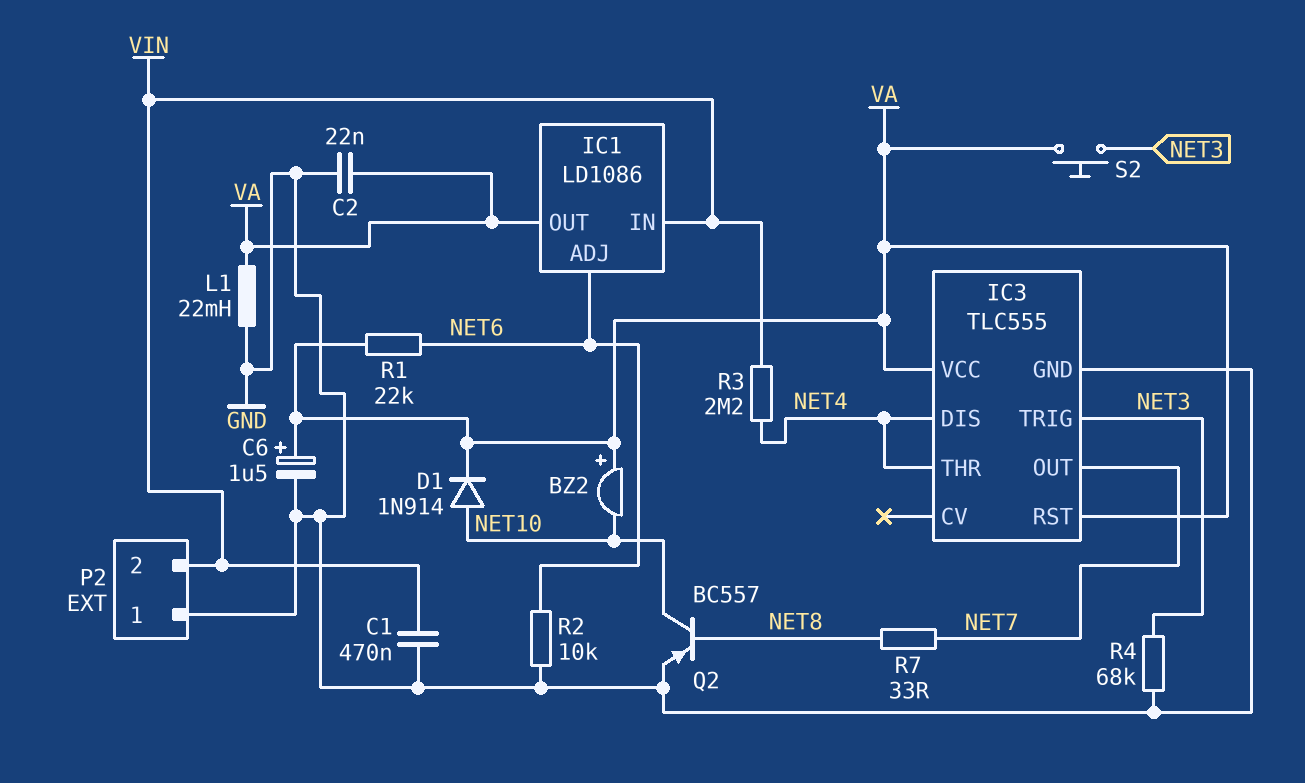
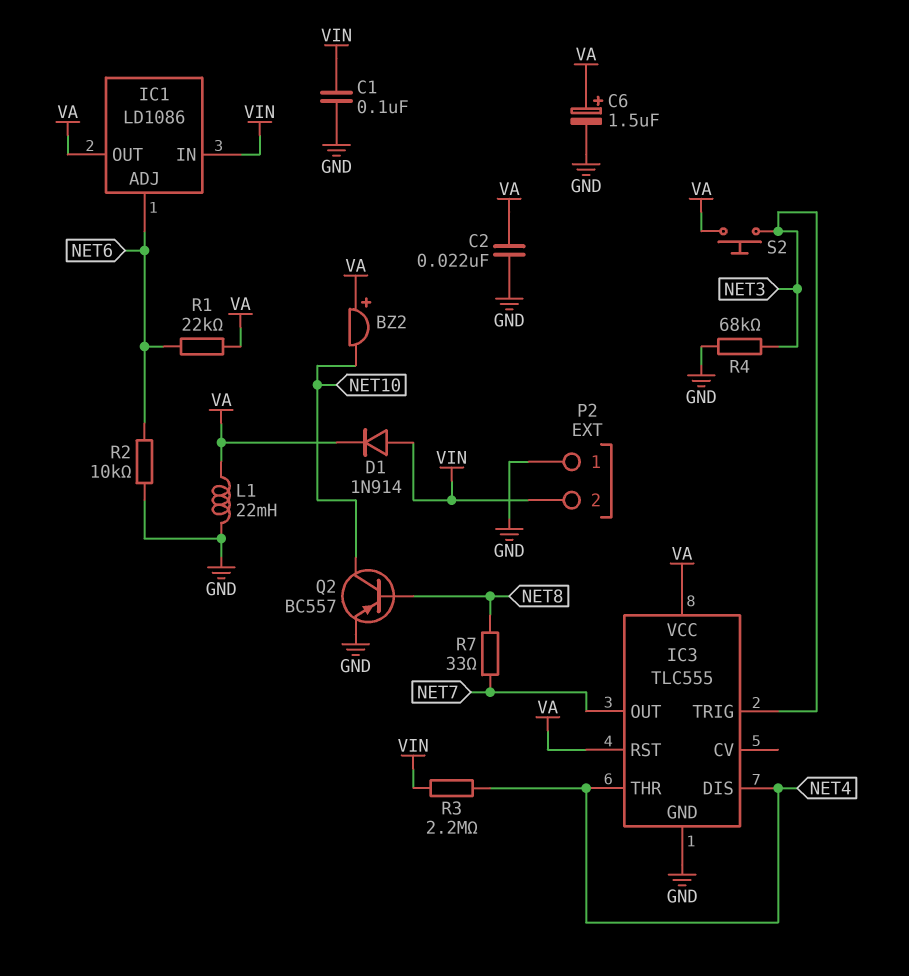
C1: 470nF (GND, VIN) -> 100nF (GND, VIN)
D1: diode 1N914 (A NET10, K VA) -> diode 1N914 (A VIN, K VA)

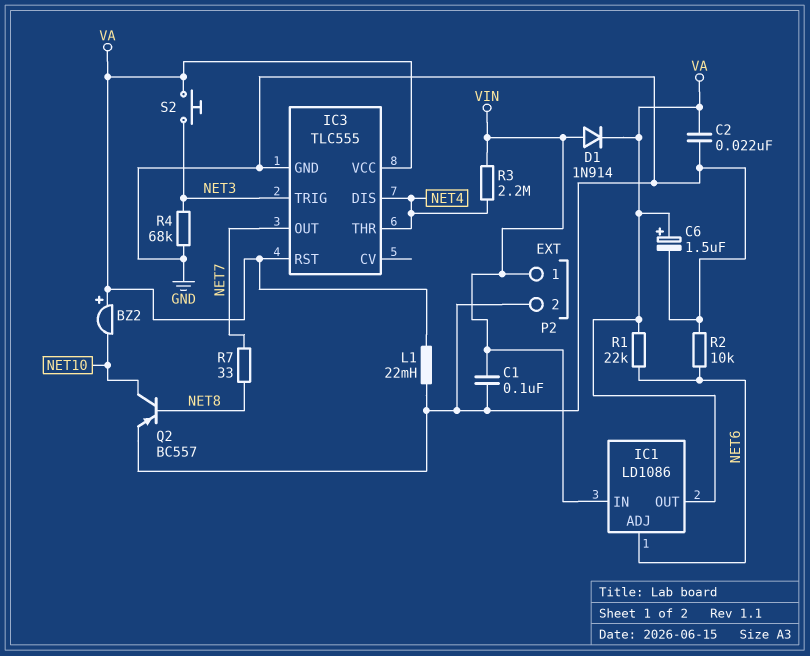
P2 pin 1: GND -> VIN
P2 pin 2: VIN -> GND

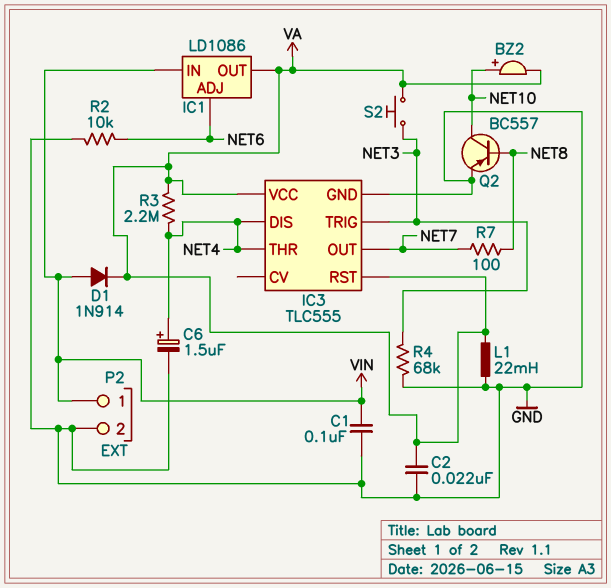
BZ2: buzzer (plus VA, minus NET10) -> buzzer (plus NET10, minus VA)
C6: 1.5uF (plus VA, minus GND) -> 1.5uF (plus NET4, minus GND)
R1: 22k (NET6, VA) -> none
R3: 2.2M (NET4, VIN) -> 2.2M (NET4, VA)
R7: 33 (NET7, NET8) -> 100 (NET7, NET8)

